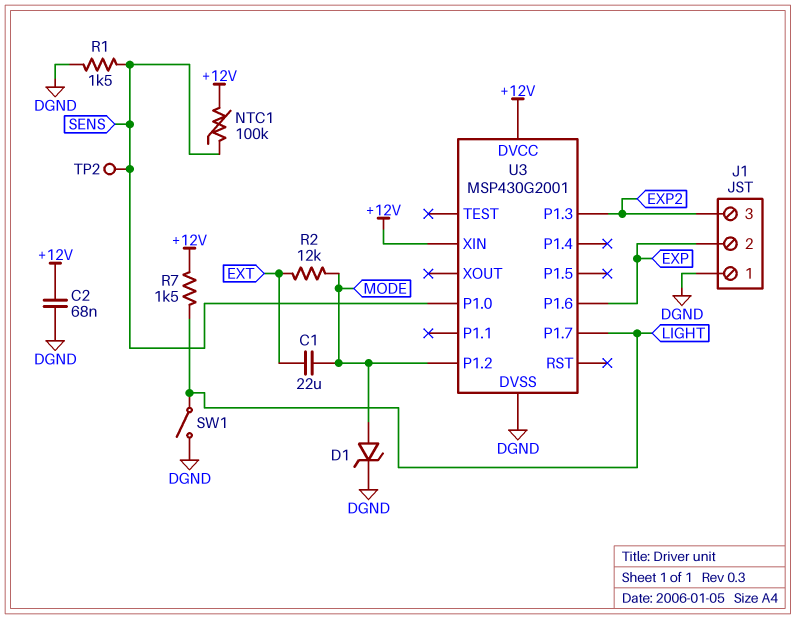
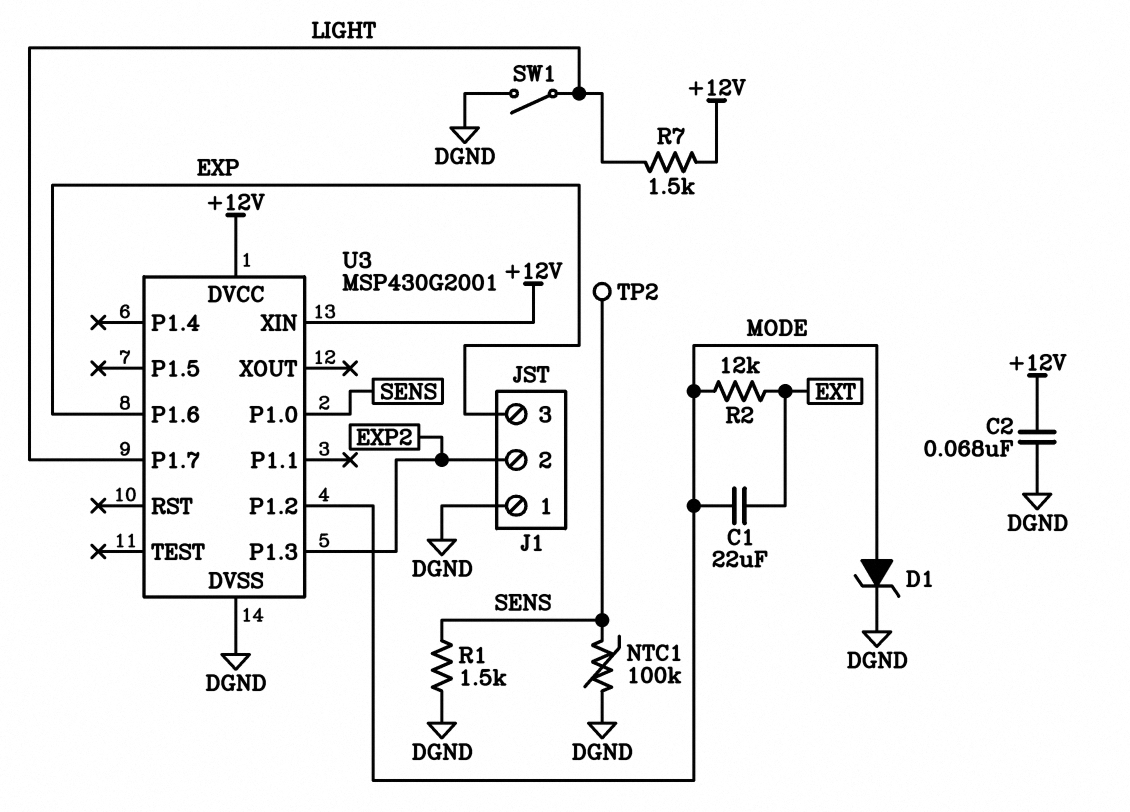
J1 pin 2: EXP -> EXP2
J1 pin 3: EXP2 -> EXP
NTC1: 100k (+12V, SENS) -> 100k (DGND, SENS)

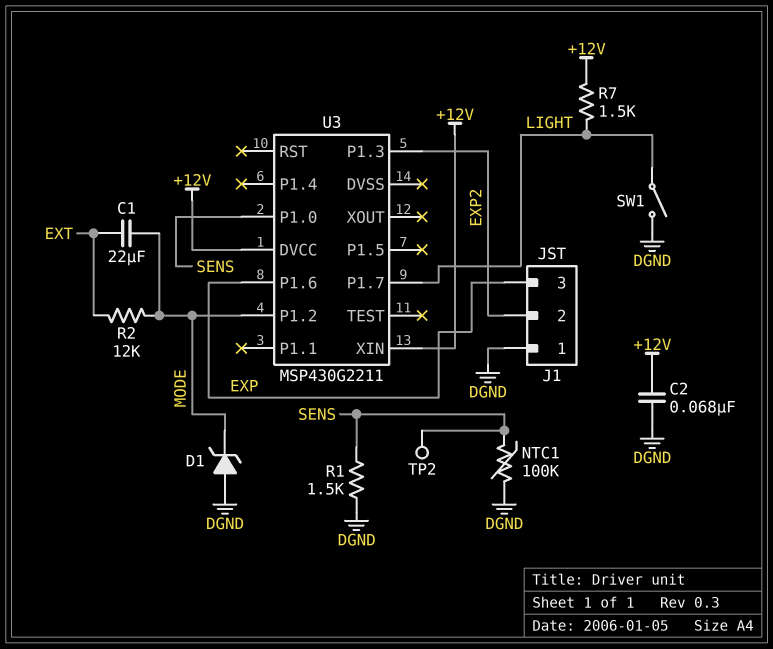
D1: zener (A MODE, K DGND) -> zener (A DGND, K MODE)
U3: MSP430G2001 -> MSP430G2211
U3 pin DVSS: DGND -> none

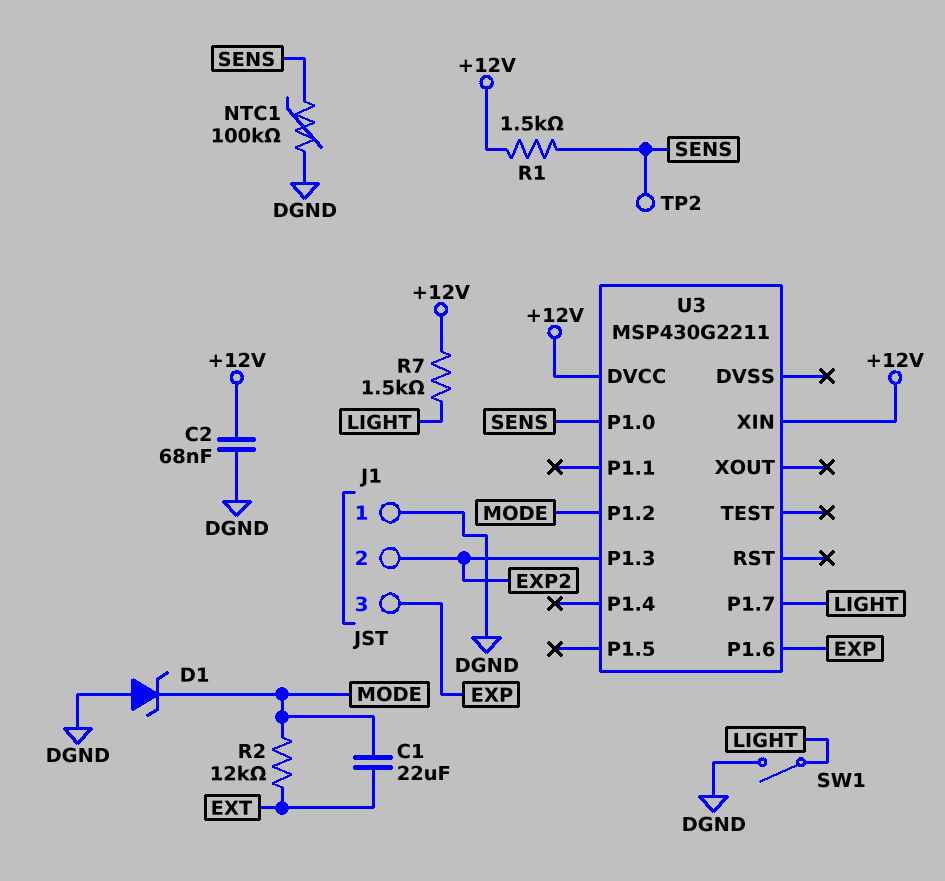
R1: 1.5k (DGND, SENS) -> 1.5k (+12V, SENS)

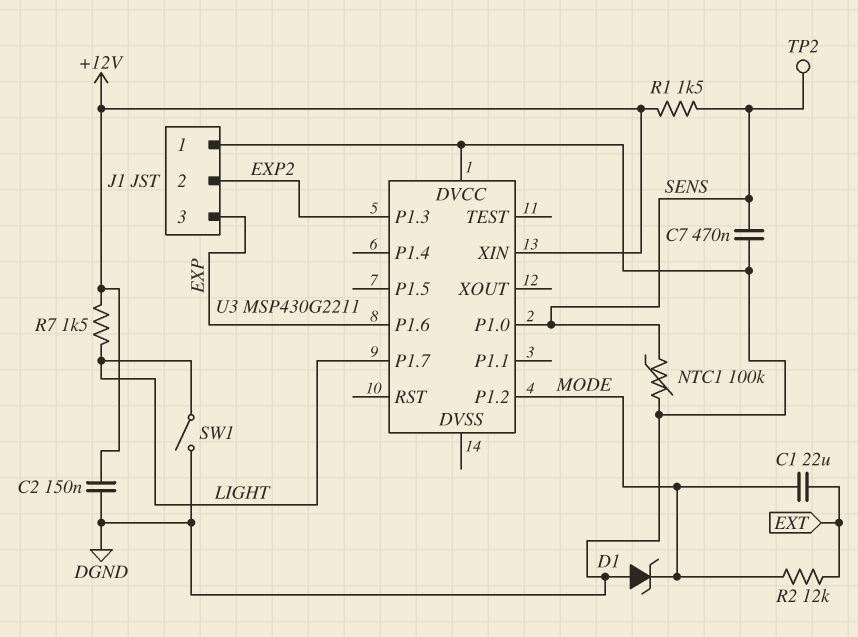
C2: 68nF (+12V, DGND) -> 150nF (+12V, DGND)
C7: none -> 470nF (DGND, SENS)
U3 pin DVCC: +12V -> DGND

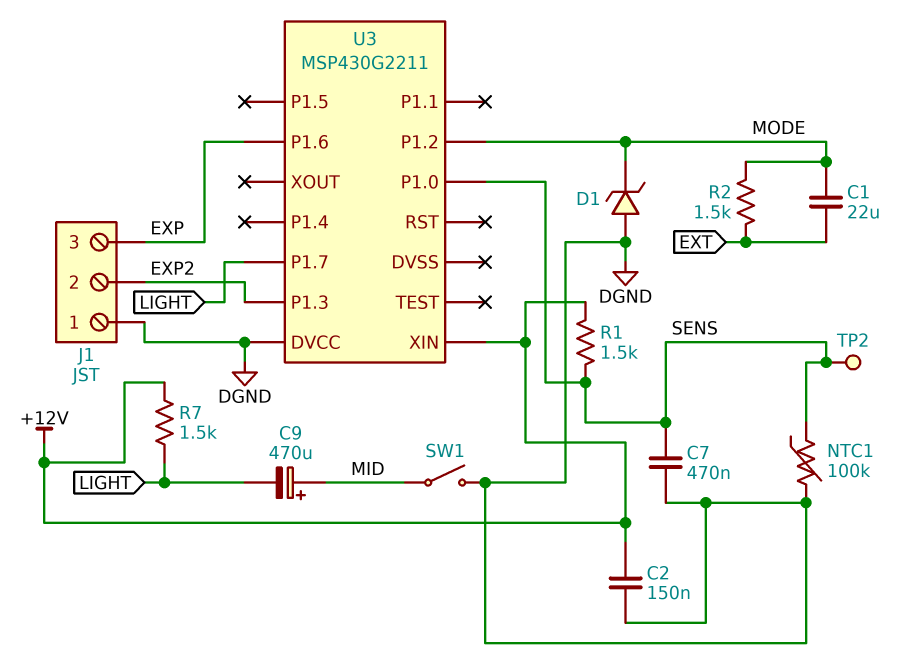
C9: none -> 470uF (plus MID, minus LIGHT)
R2: 12k (EXT, MODE) -> 1.5k (EXT, MODE)
SW1: switch (DGND, LIGHT) -> switch (DGND, MID)

